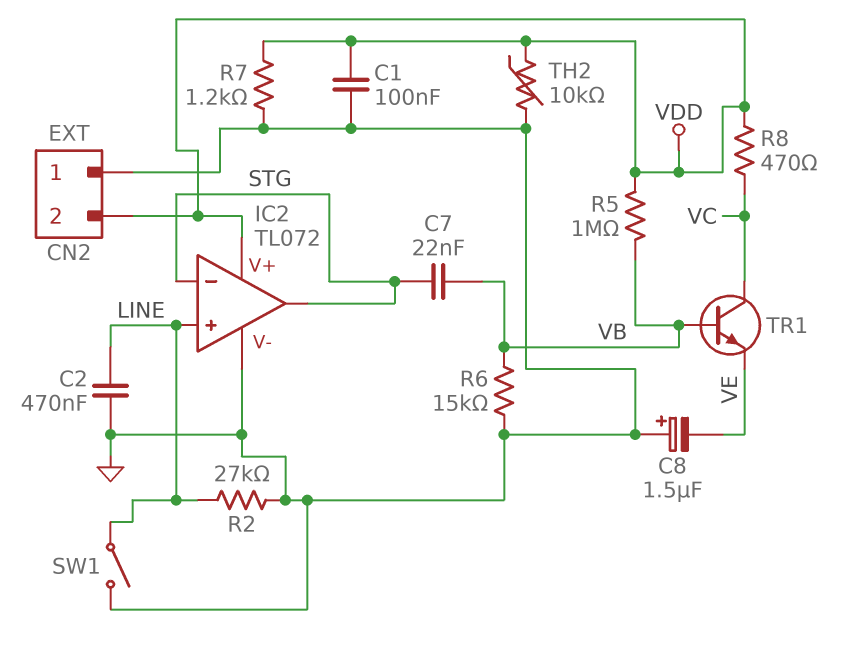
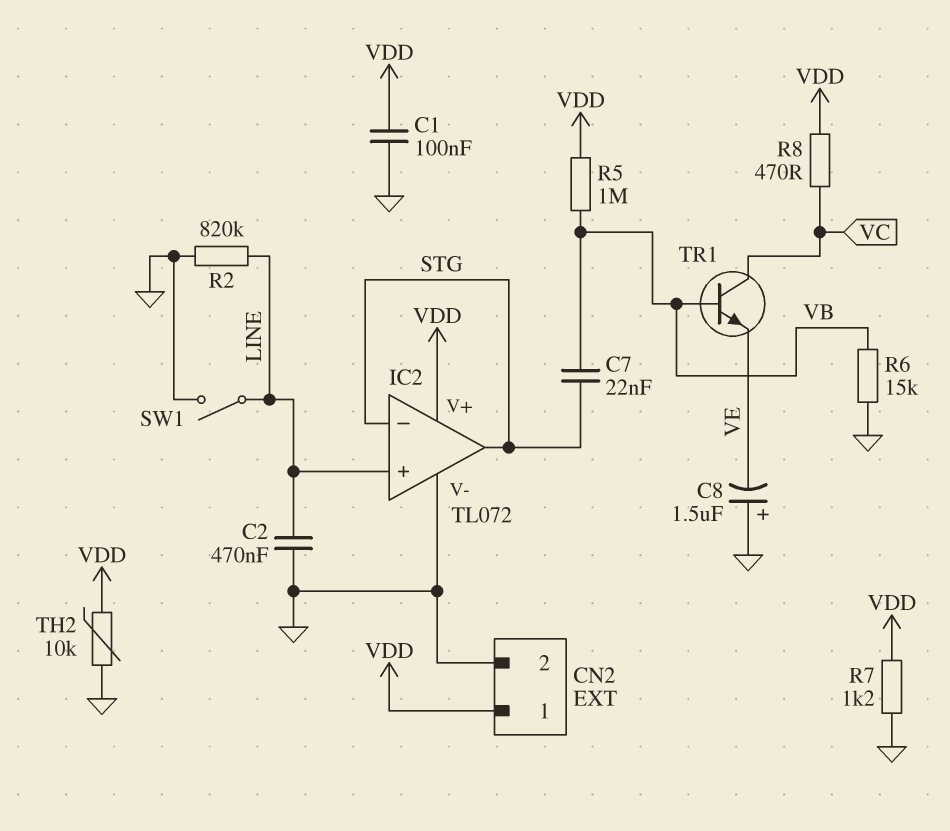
CN2 pin 1: GND -> VDD
CN2 pin 2: VDD -> GND
R2: 27k (GND, LINE) -> 820k (GND, LINE)

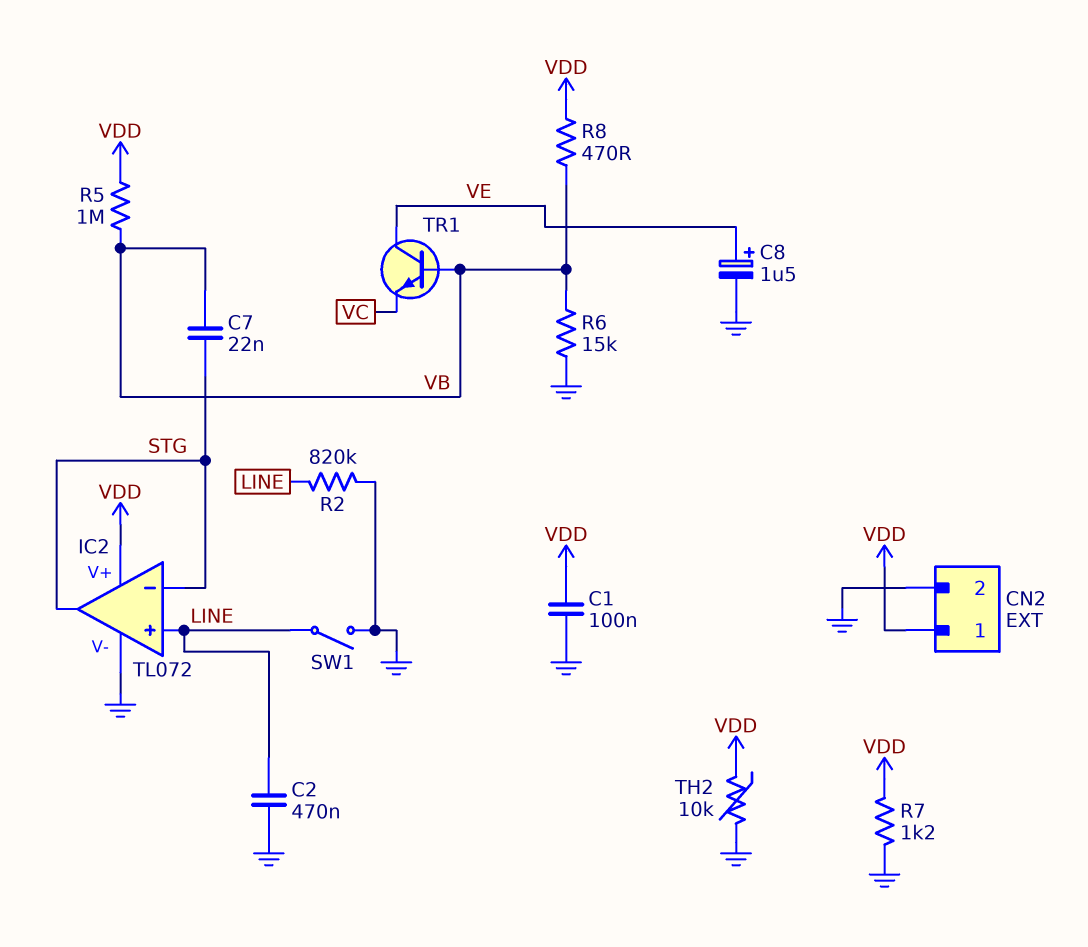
C8: 1.5uF (plus GND, minus VE) -> 1.5uF (plus VE, minus GND)
R8: 470 (VC, VDD) -> 470 (VB, VDD)
TR1: NPN (B VB, C VC, E VE) -> NPN (B VB, C VE, E VC)

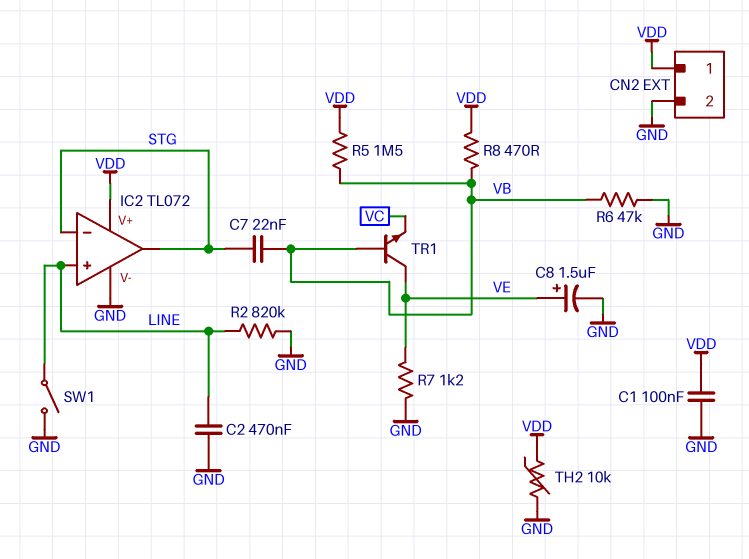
R5: 1M (VB, VDD) -> 1.5M (VB, VDD)
R6: 15k (GND, VB) -> 47k (GND, VB)
R7: 1.2k (GND, VDD) -> 1.2k (GND, VE)

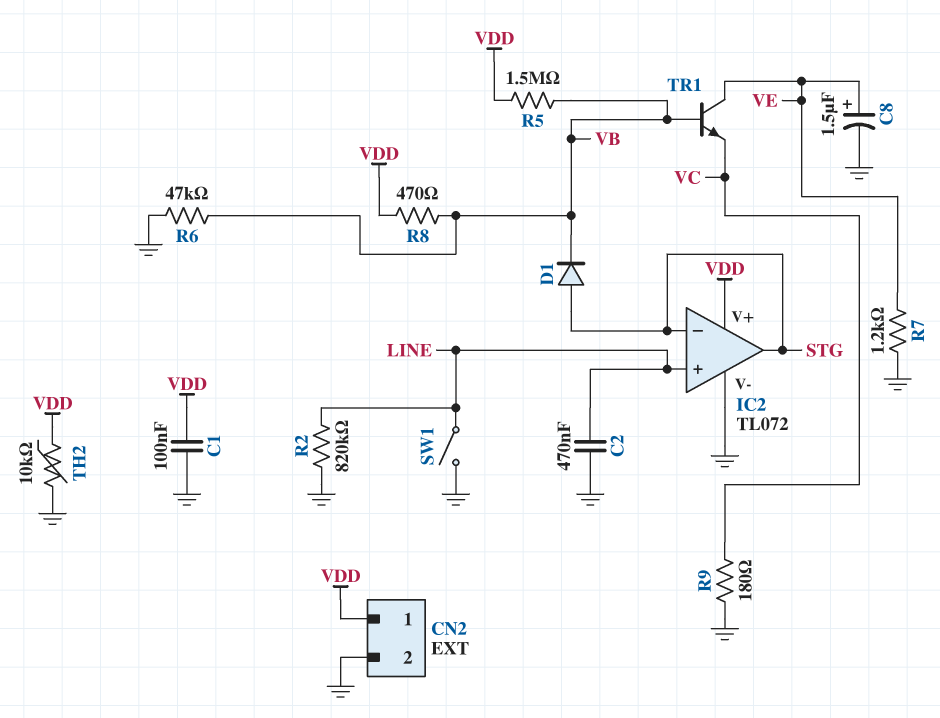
C7: 22nF (STG, VB) -> none
D1: none -> diode (A STG, K VB)
R9: none -> 180 (GND, VC)

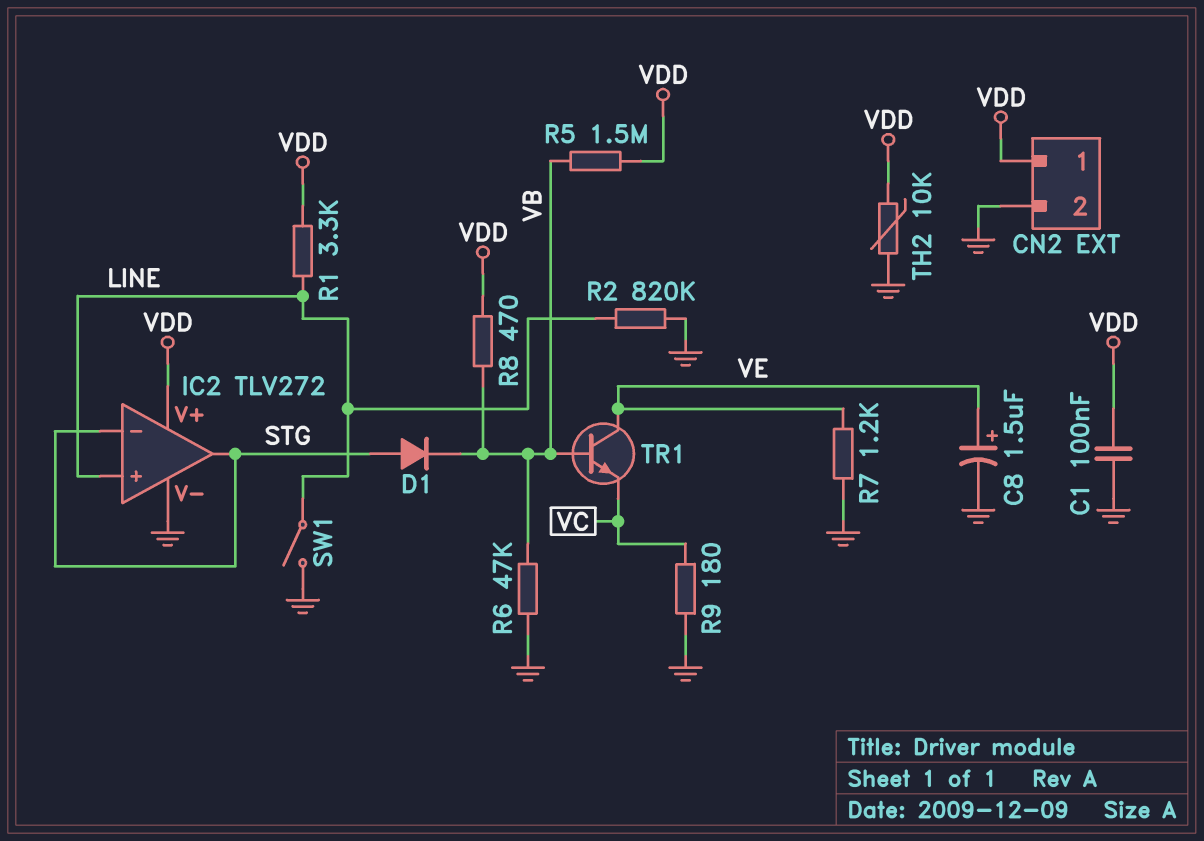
C2: 470nF (GND, LINE) -> none
IC2: TL072 -> TLV272
R1: none -> 3.3k (LINE, VDD)

